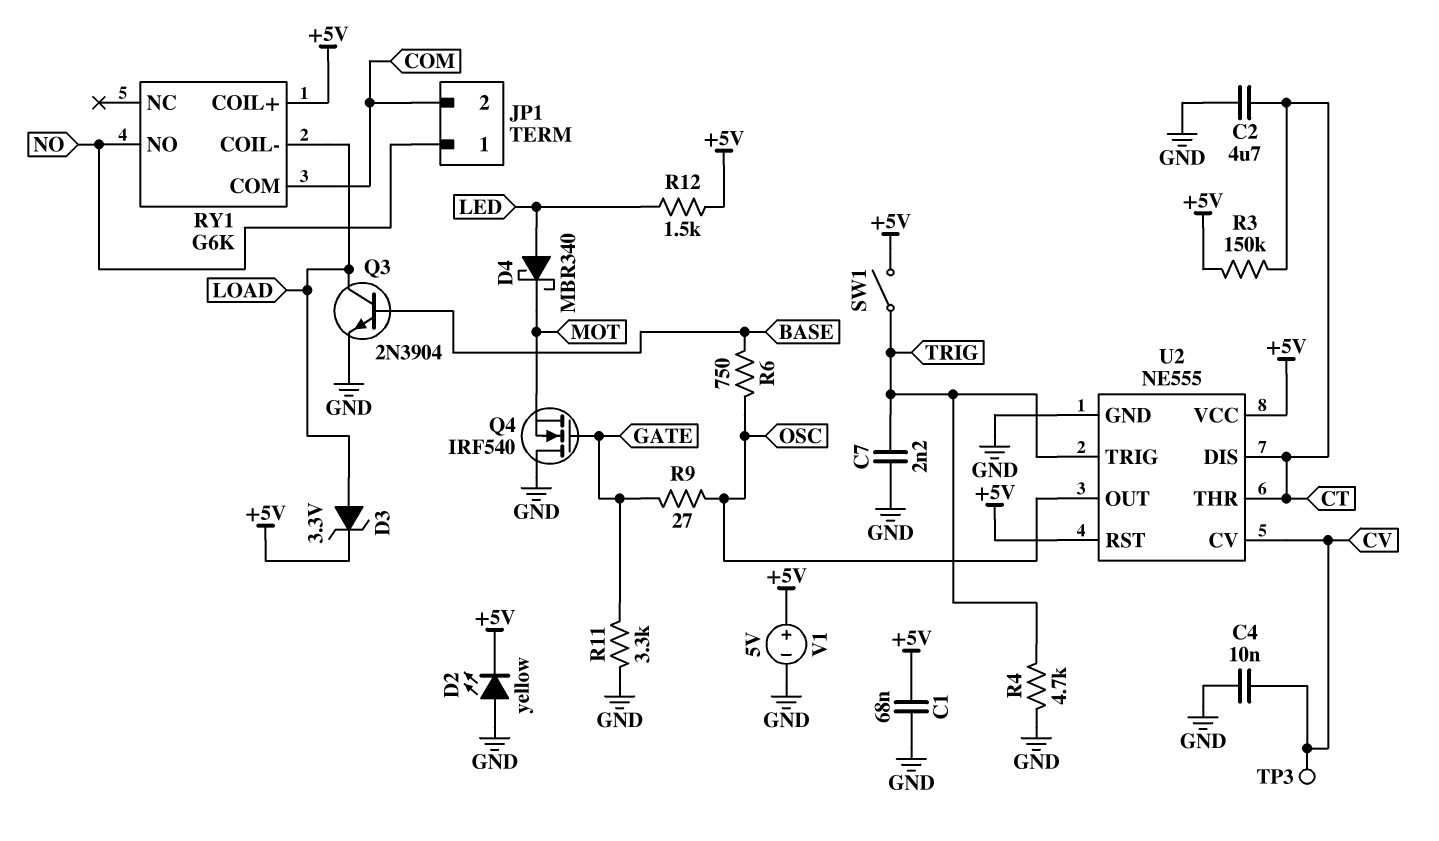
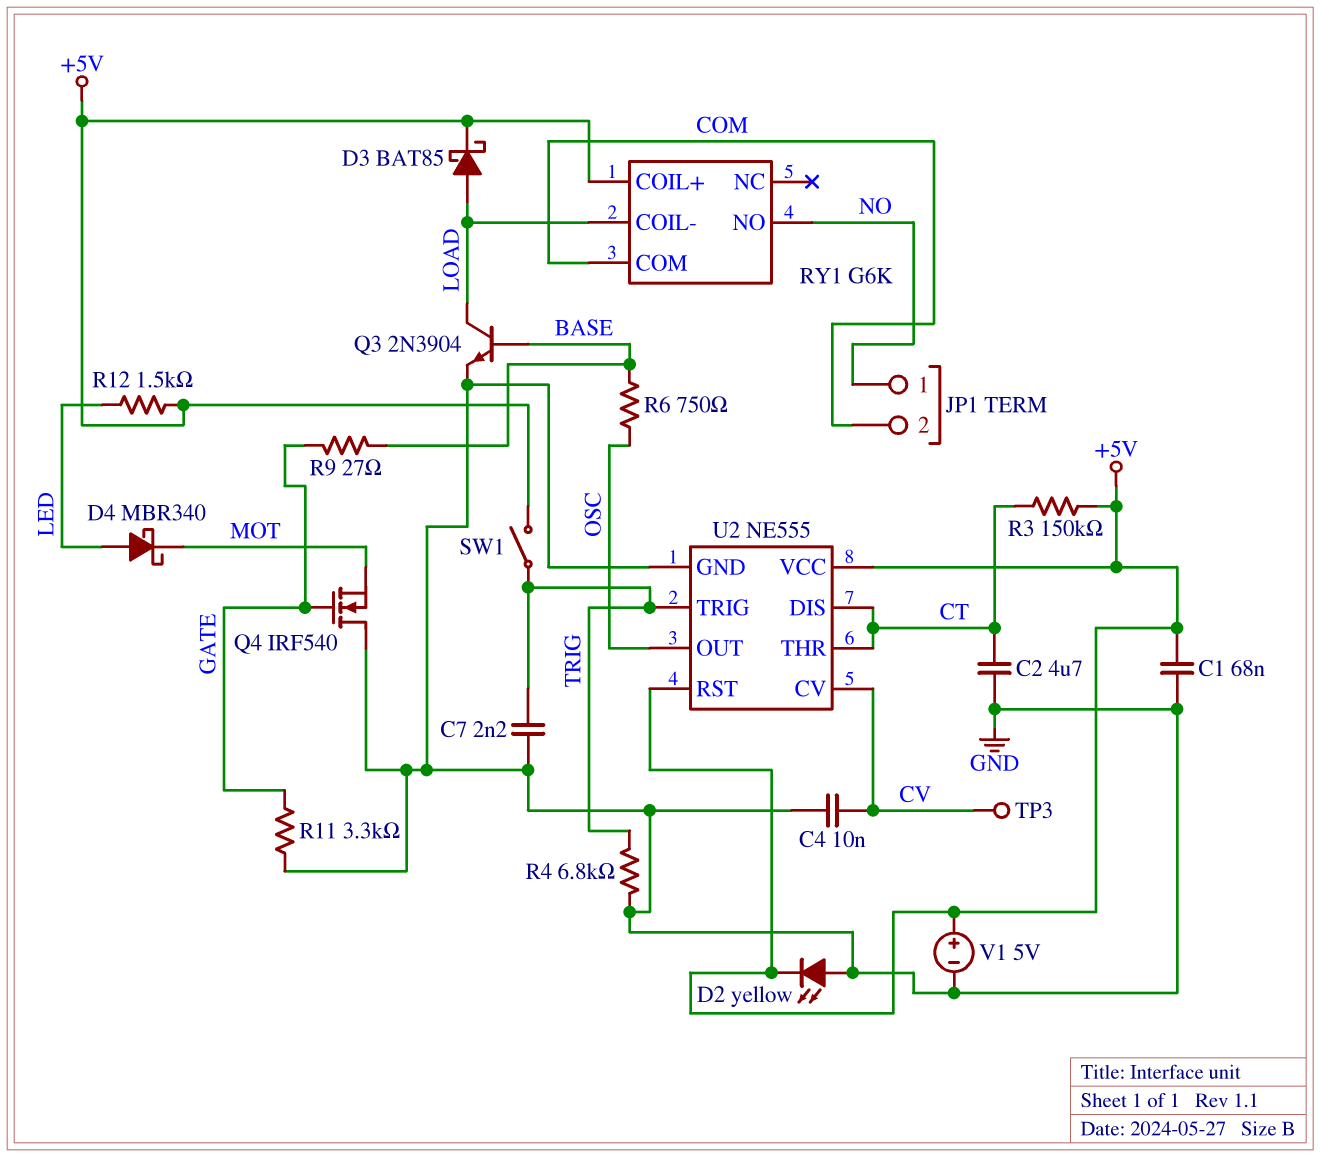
D3: zener 3.3V (A LOAD, K +5V) -> schottky BAT85 (A LOAD, K +5V)
R4: 4.7k (GND, TRIG) -> 6.8k (GND, TRIG)
R9: 27 (GATE, OSC) -> 27 (BASE, GATE)

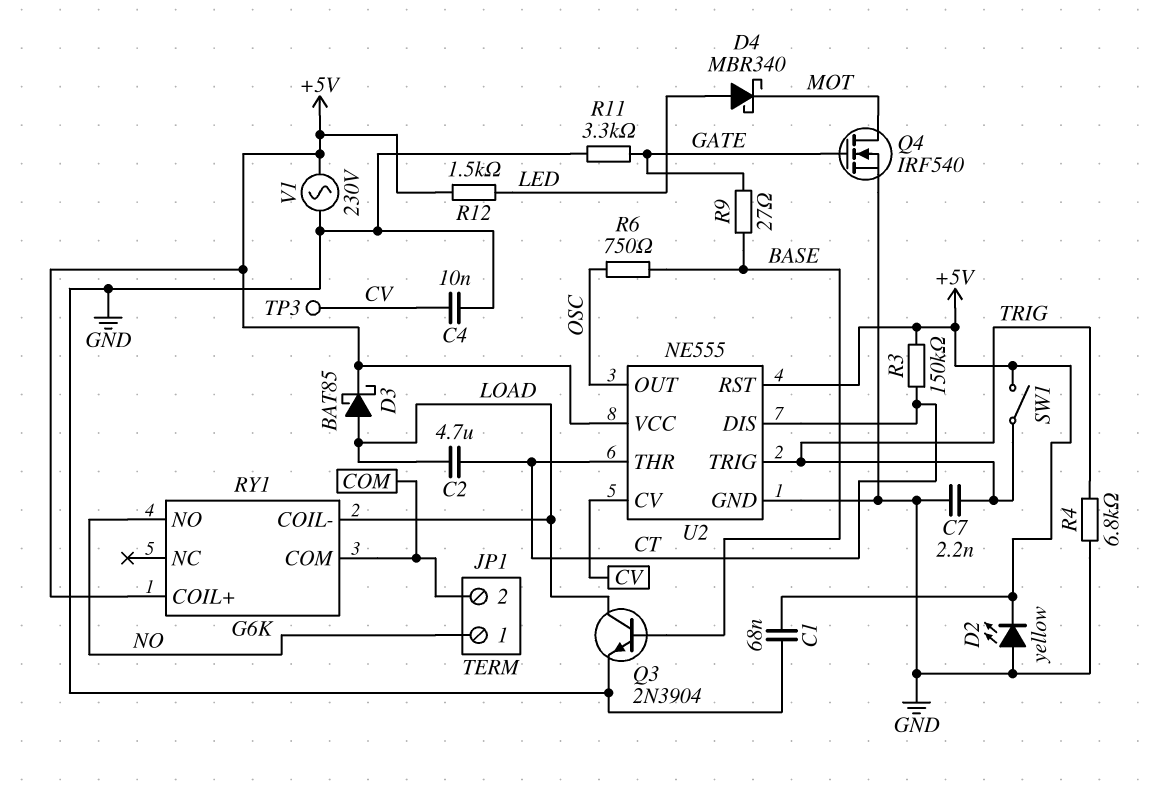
C2: 4.7uF (CT, GND) -> 4.7uF (CT, LOAD)
Q4: NMOS IRF540 (G GATE, D GND, S MOT) -> NMOS IRF540 (G GATE, D MOT, S GND)
V1: 5V (plus +5V, minus GND) -> AC 230V (+5V, GND)

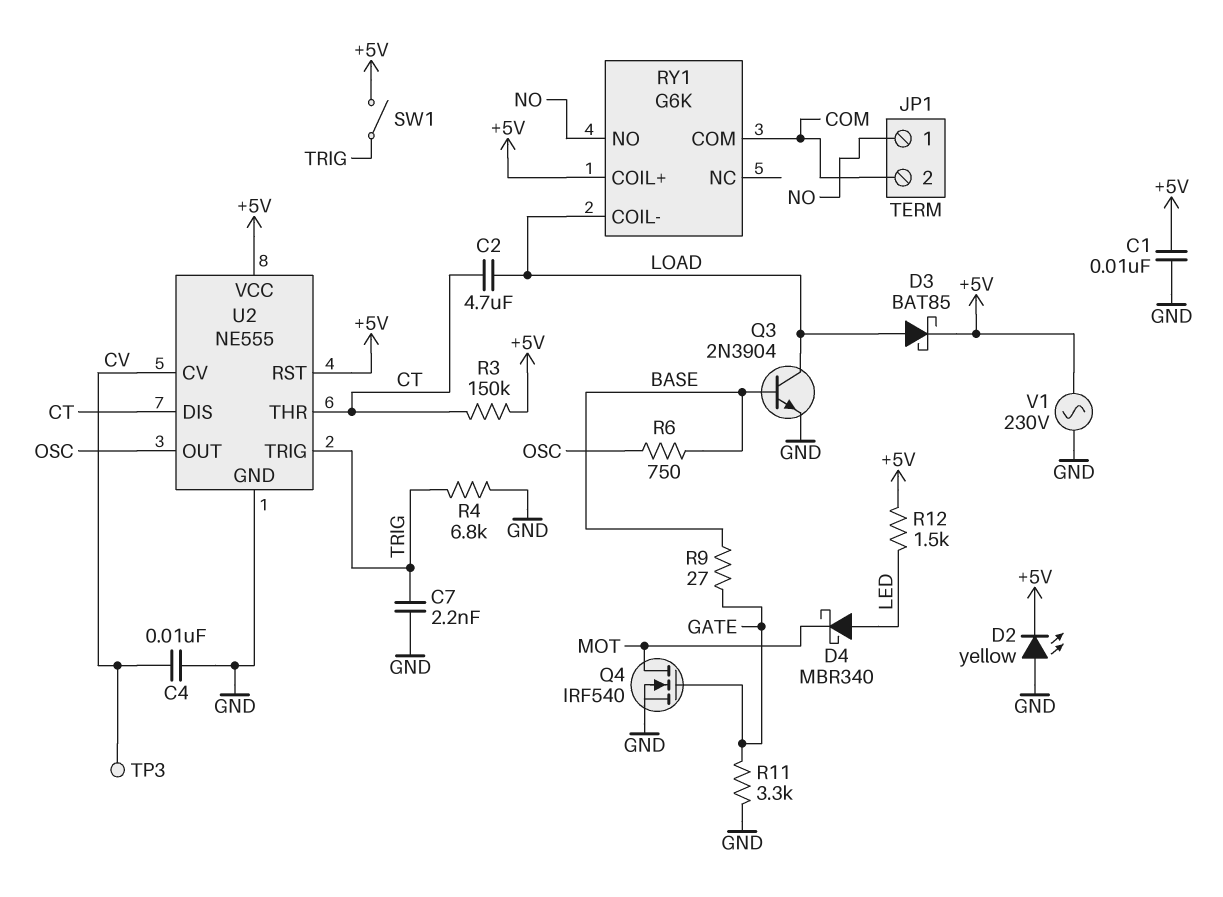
C1: 68nF (+5V, GND) -> 10nF (+5V, GND)

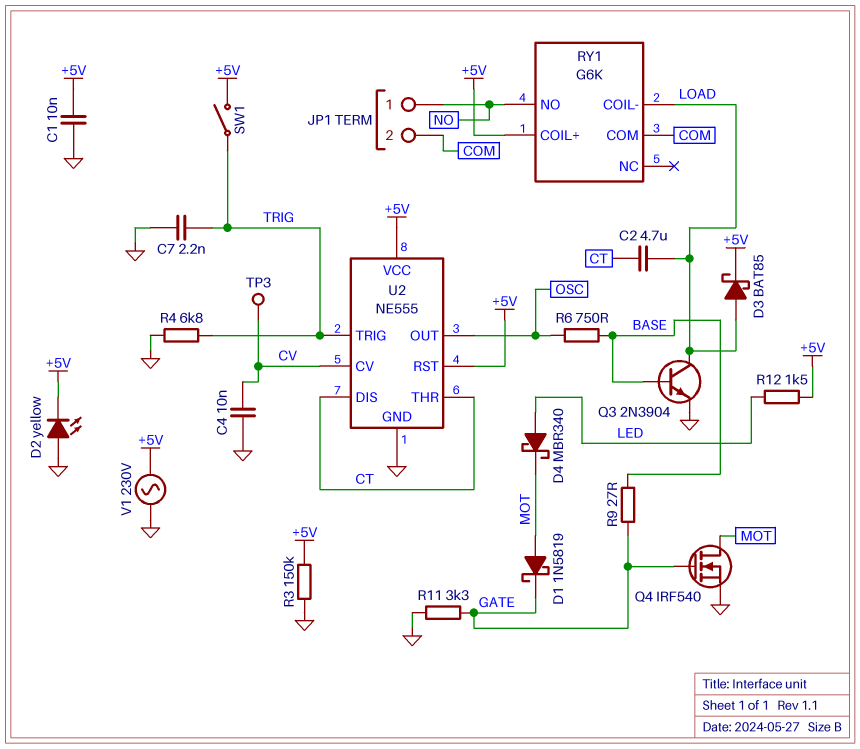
D1: none -> schottky 1N5819 (A MOT, K GATE)
R3: 150k (+5V, CT) -> 150k (+5V, GND)

